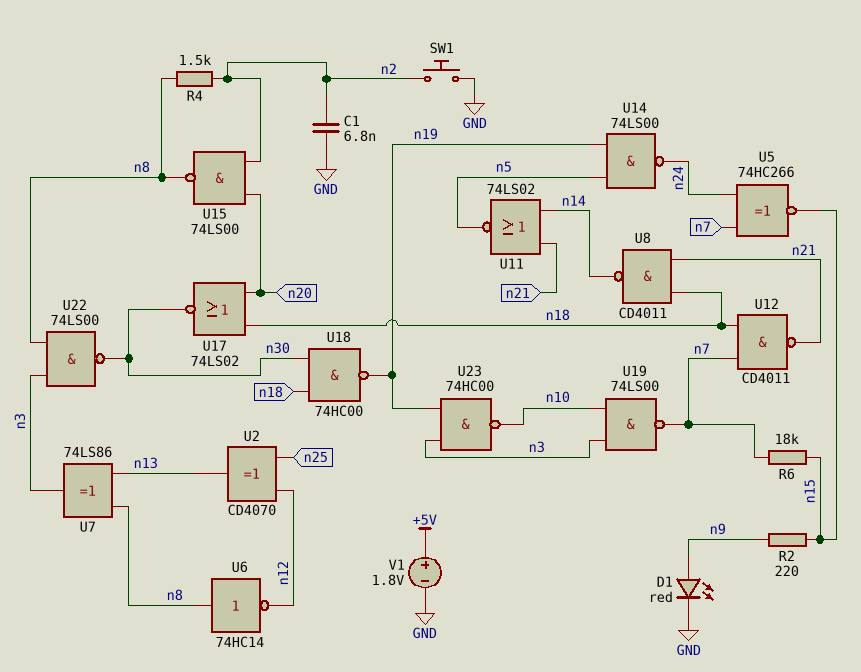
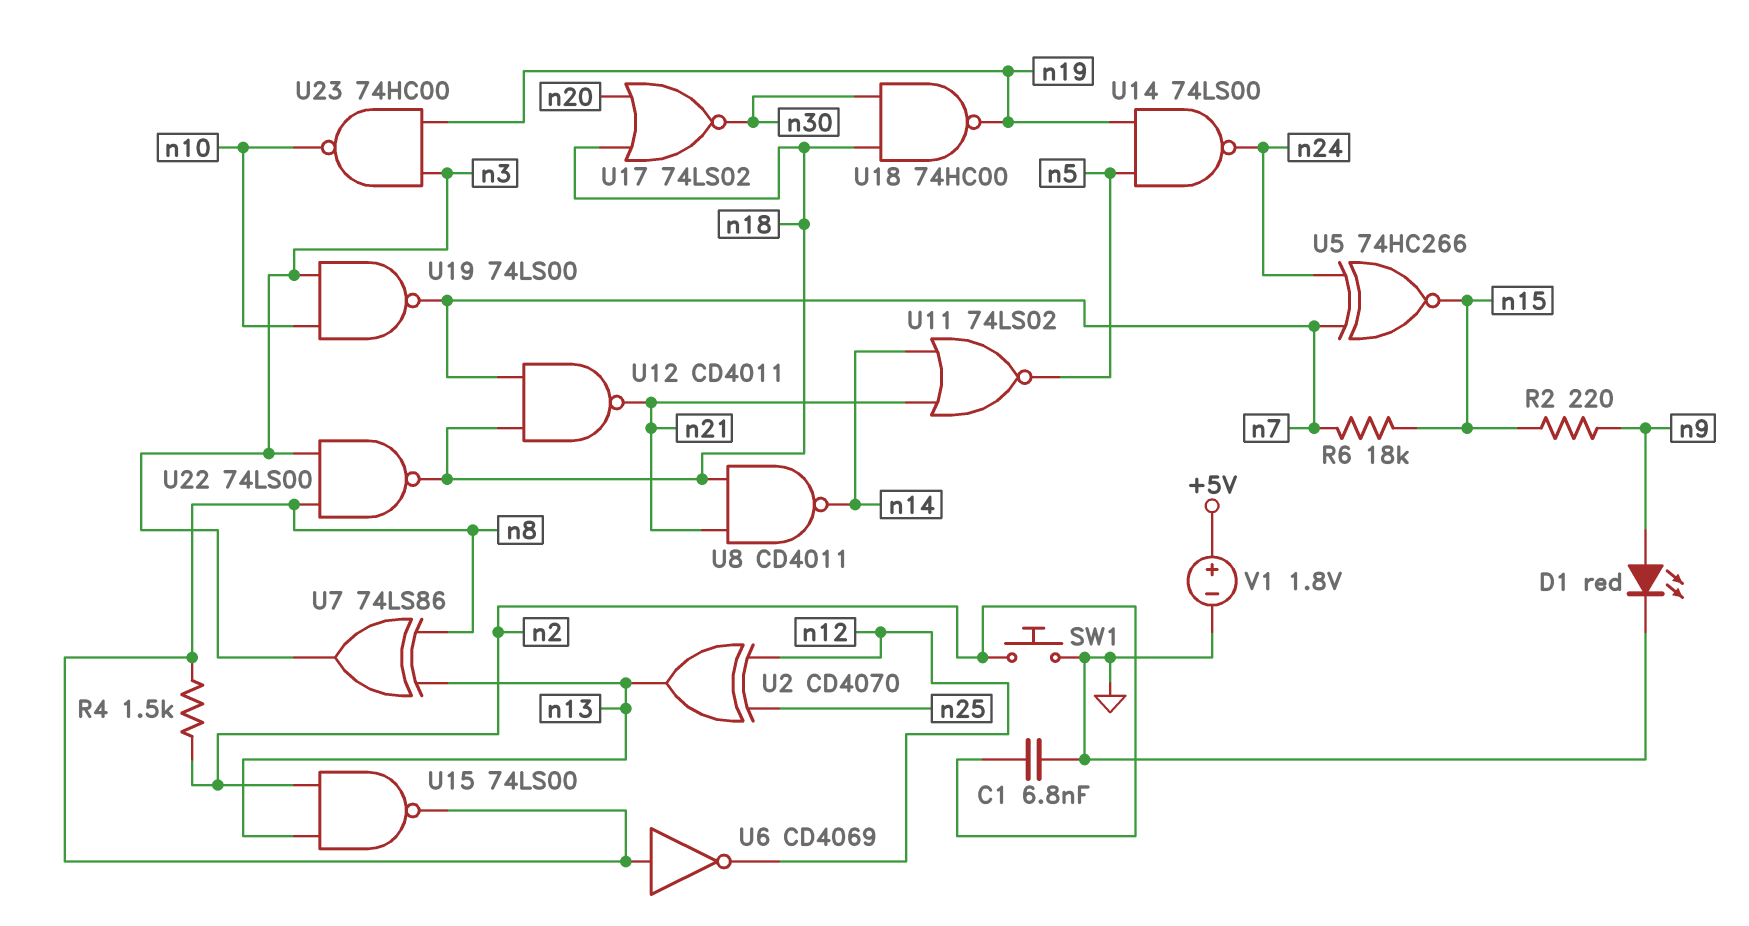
U6: NOT 74HC14 (in n8, out n12) -> NOT CD4069 (in n8, out n12)
U15: NAND 74LS00 (in n2, in n20, out n8) -> NAND 74LS00 (in n2, in n13, out n8)
U22: NAND 74LS00 (in n3, in n8, out n30) -> NAND 74LS00 (in n3, in n8, out n18)

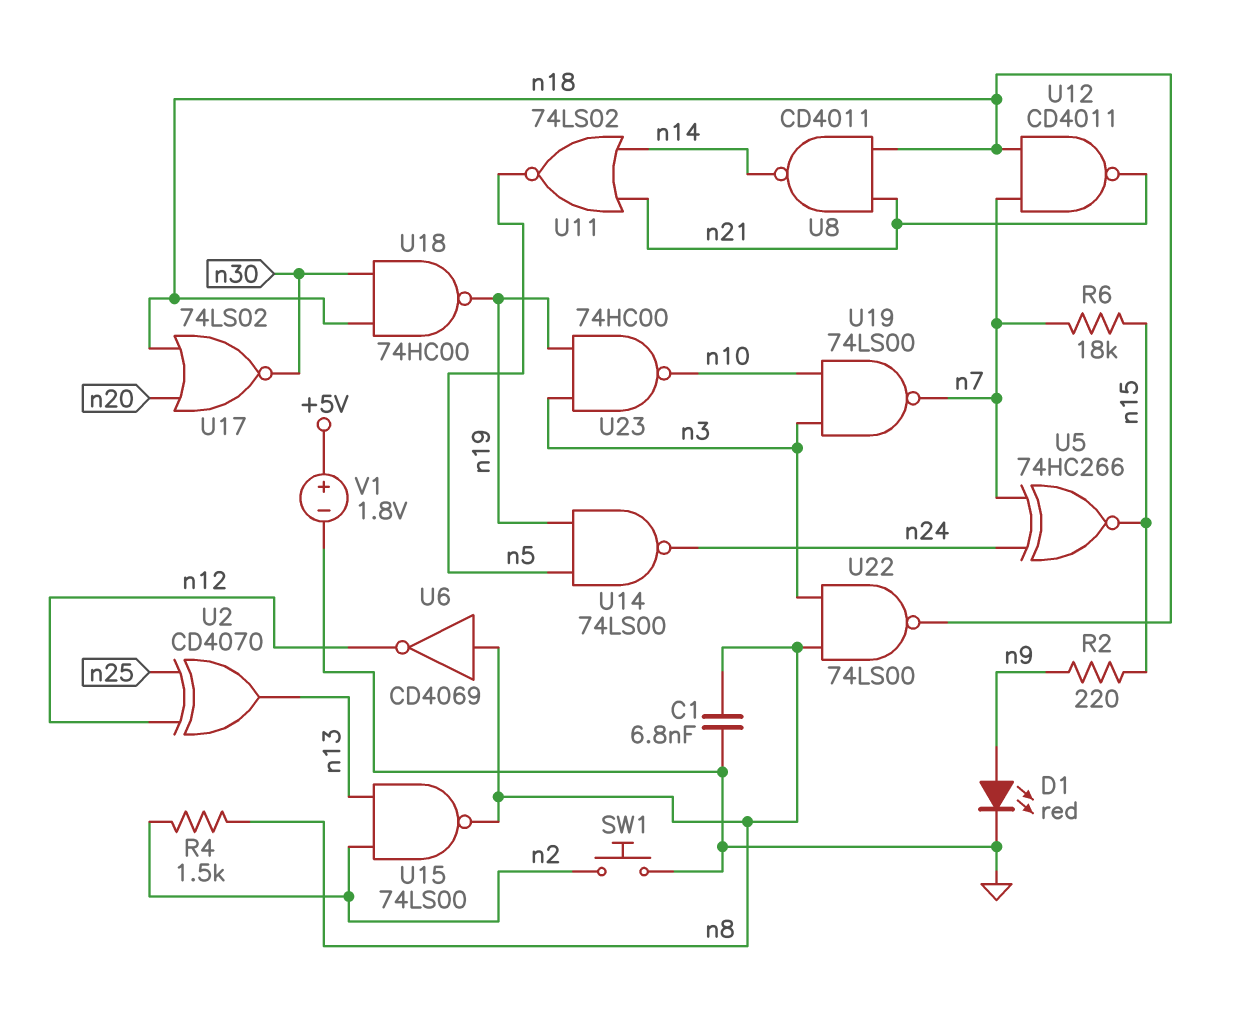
C1: 6.8nF (GND, n2) -> 6.8nF (GND, n8)
U7: XOR 74LS86 (in n8, in n13, out n3) -> none

